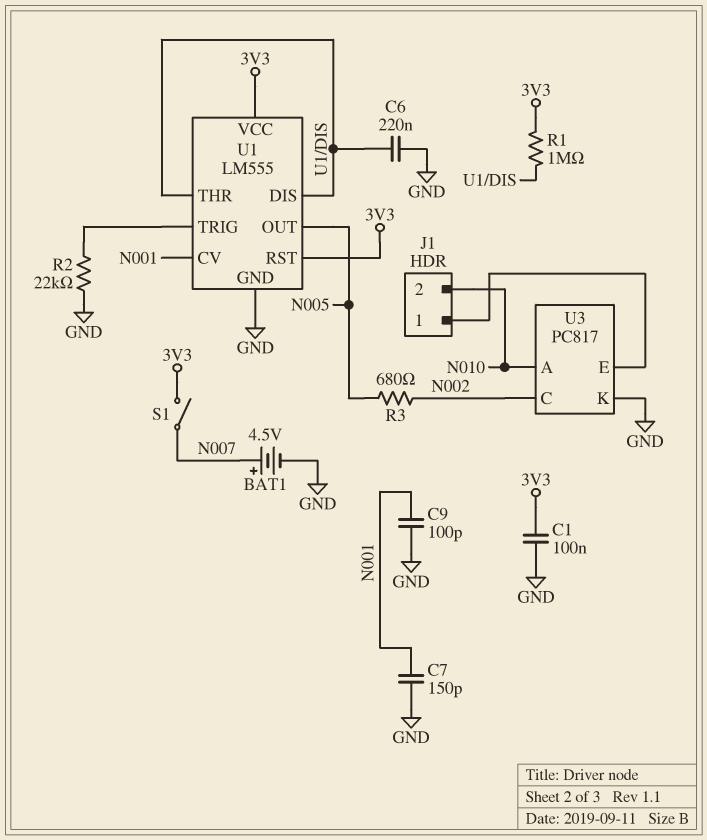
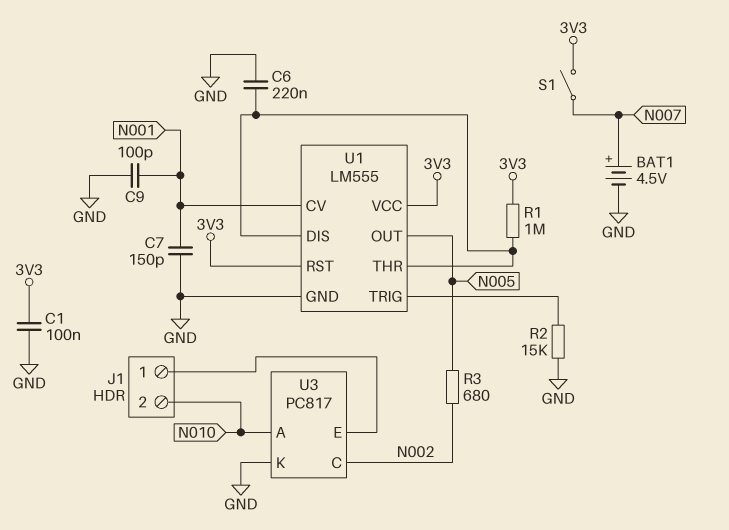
R2: 22k (GND, U1/TRIG) -> 15k (GND, U1/TRIG)

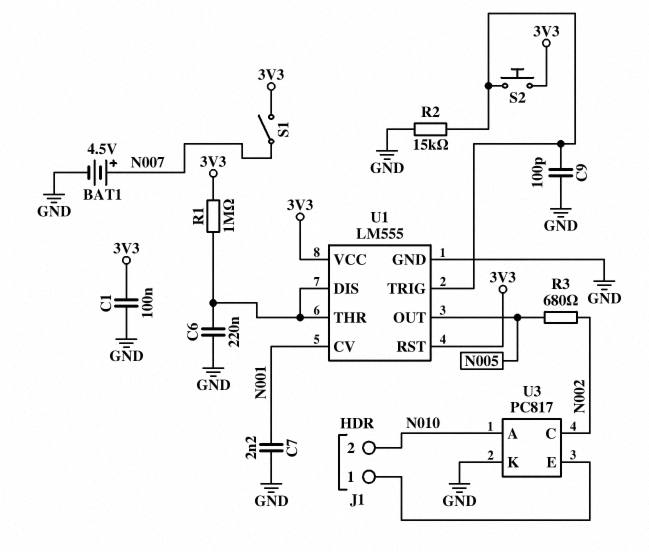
C7: 150pF (GND, N001) -> 2.2nF (GND, N001)
C9: 100pF (GND, N001) -> 100pF (GND, U1/TRIG)
S2: none -> button (3V3, U1/TRIG)

